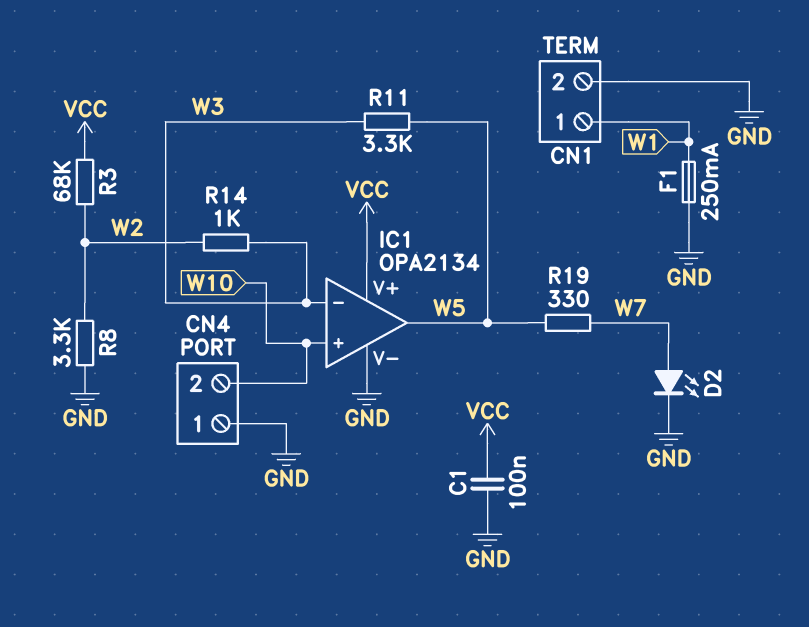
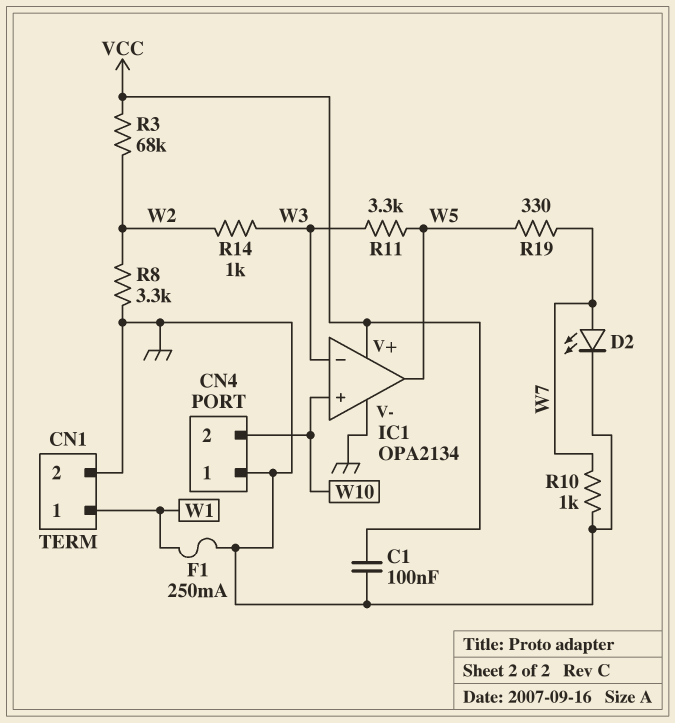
R10: none -> 1k (GND, W7)

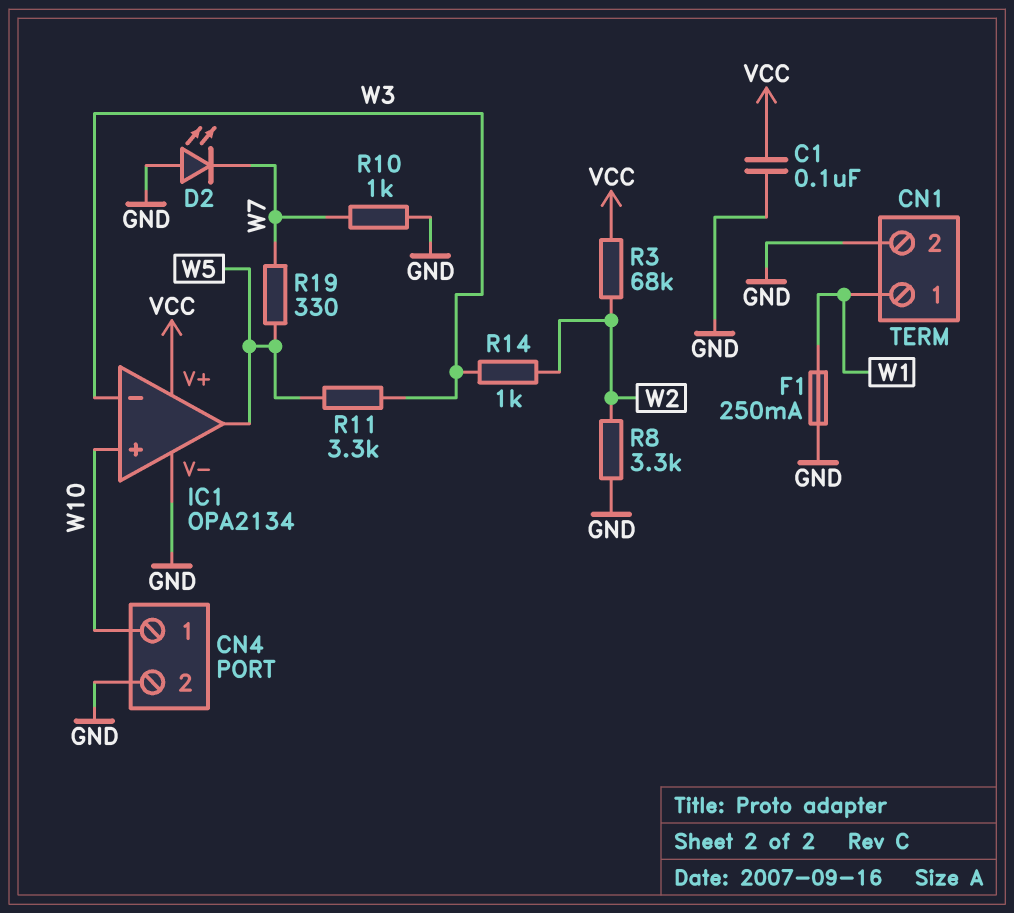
CN4 pin 1: GND -> W10
CN4 pin 2: W10 -> GND
D2: LED (A W7, K GND) -> LED (A GND, K W7)

